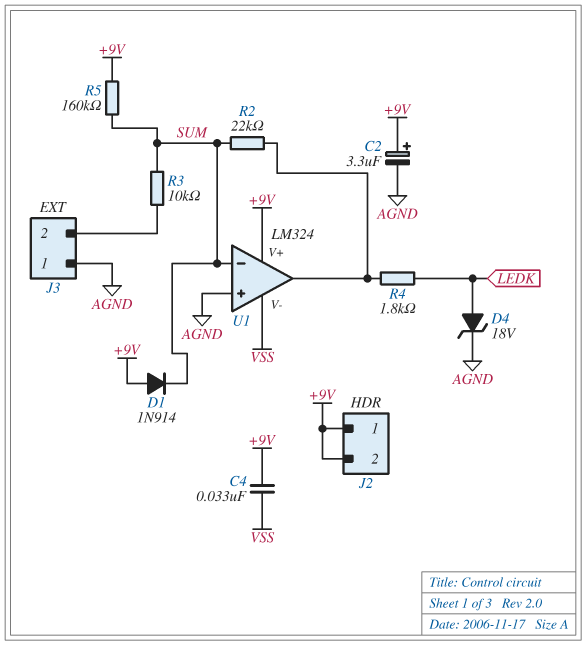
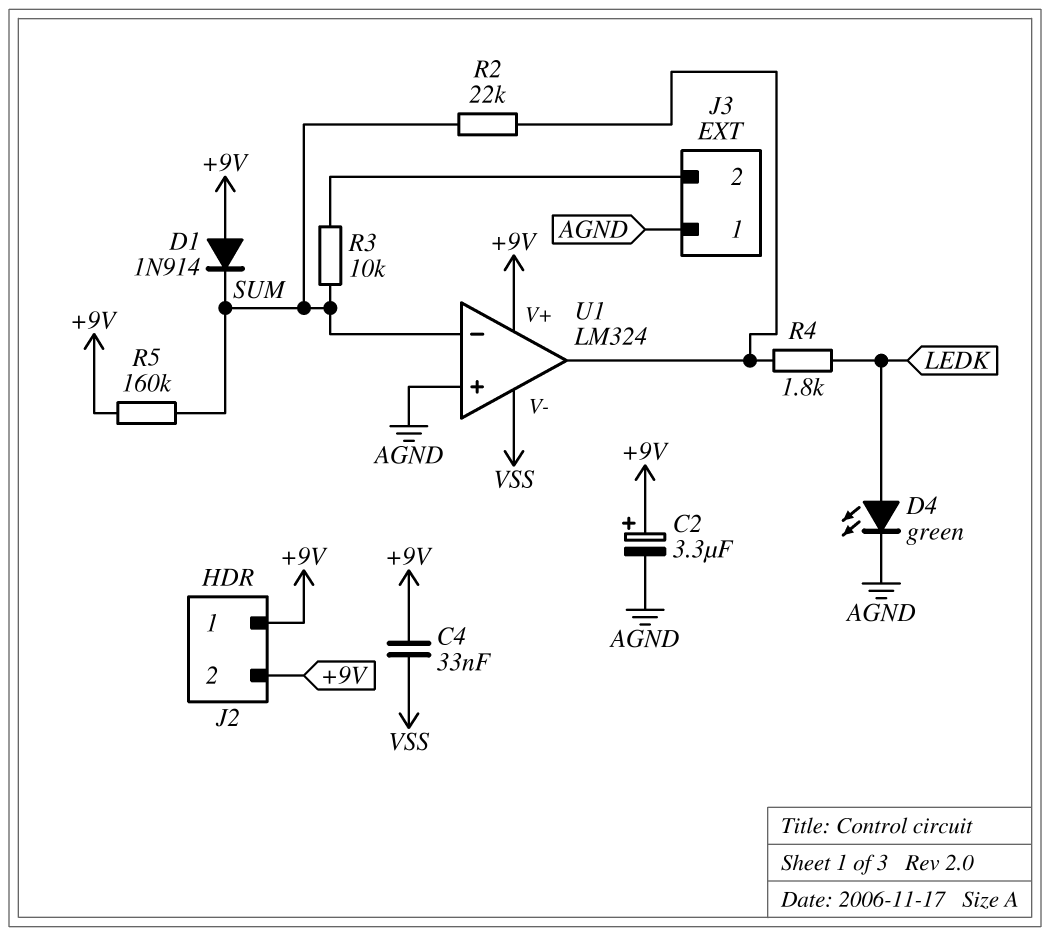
D4: zener 18V (A LEDK, K AGND) -> LED green (A LEDK, K AGND)

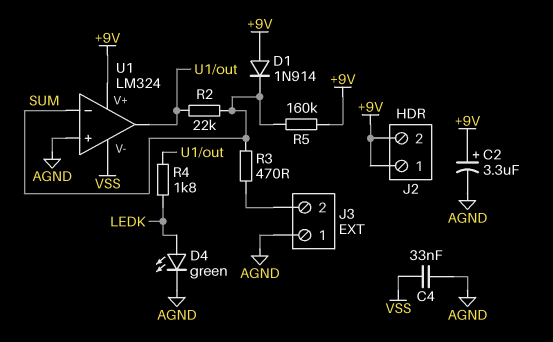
C4: 33nF (+9V, VSS) -> 33nF (AGND, VSS)
R3: 10k (J3/2, SUM) -> 470 (J3/2, SUM)

